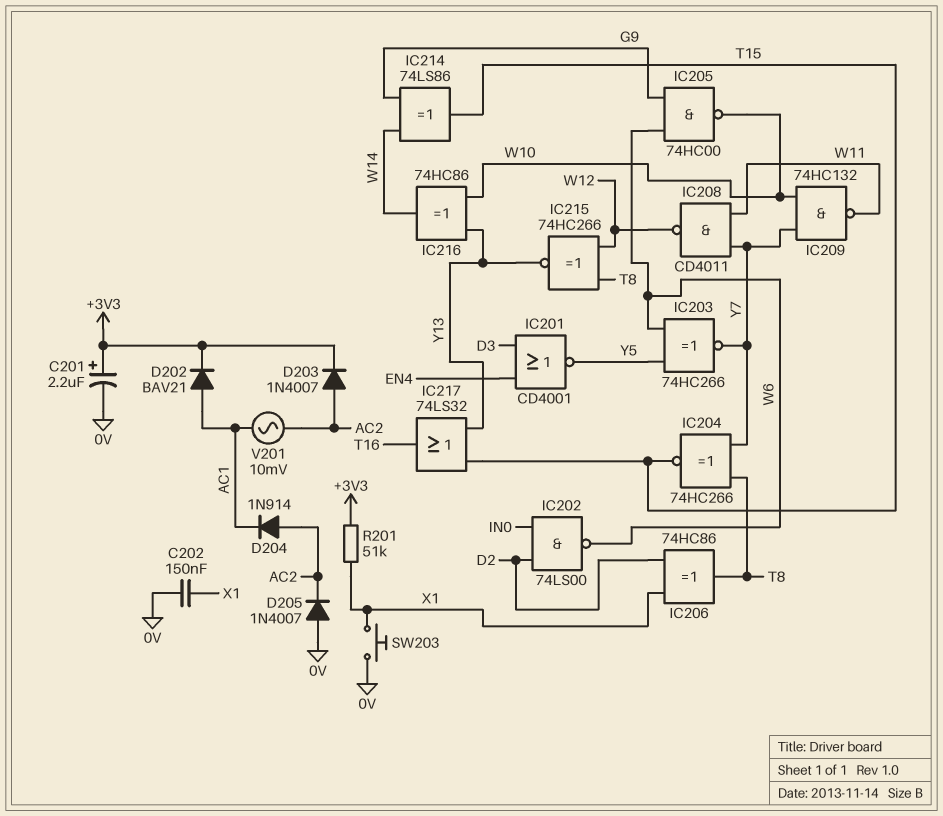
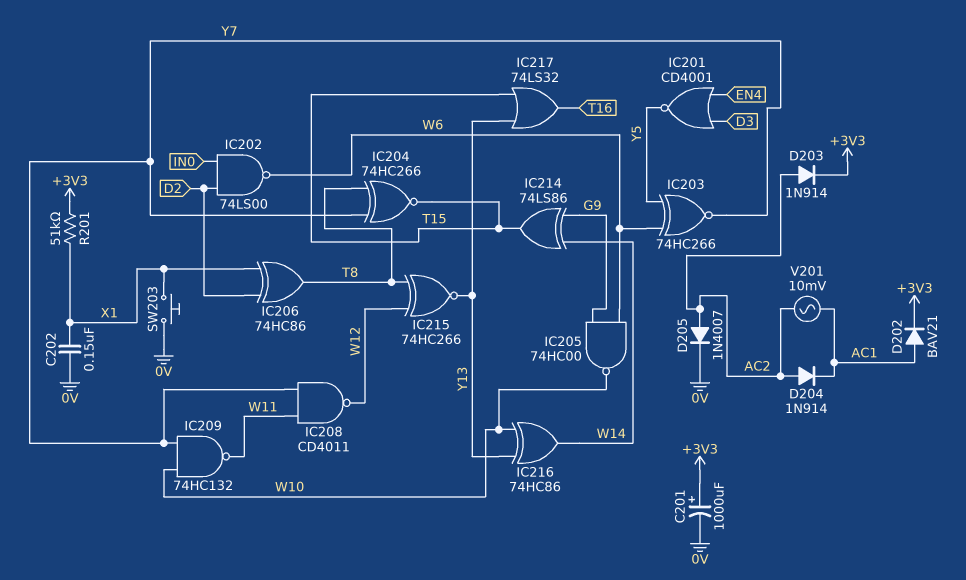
C201: 2.2uF (plus +3V3, minus 0V) -> 1000uF (plus +3V3, minus 0V)
D203: diode 1N4007 (A AC2, K +3V3) -> diode 1N914 (A AC2, K +3V3)
D205: diode 1N4007 (A 0V, K AC2) -> diode 1N4007 (A AC2, K 0V)

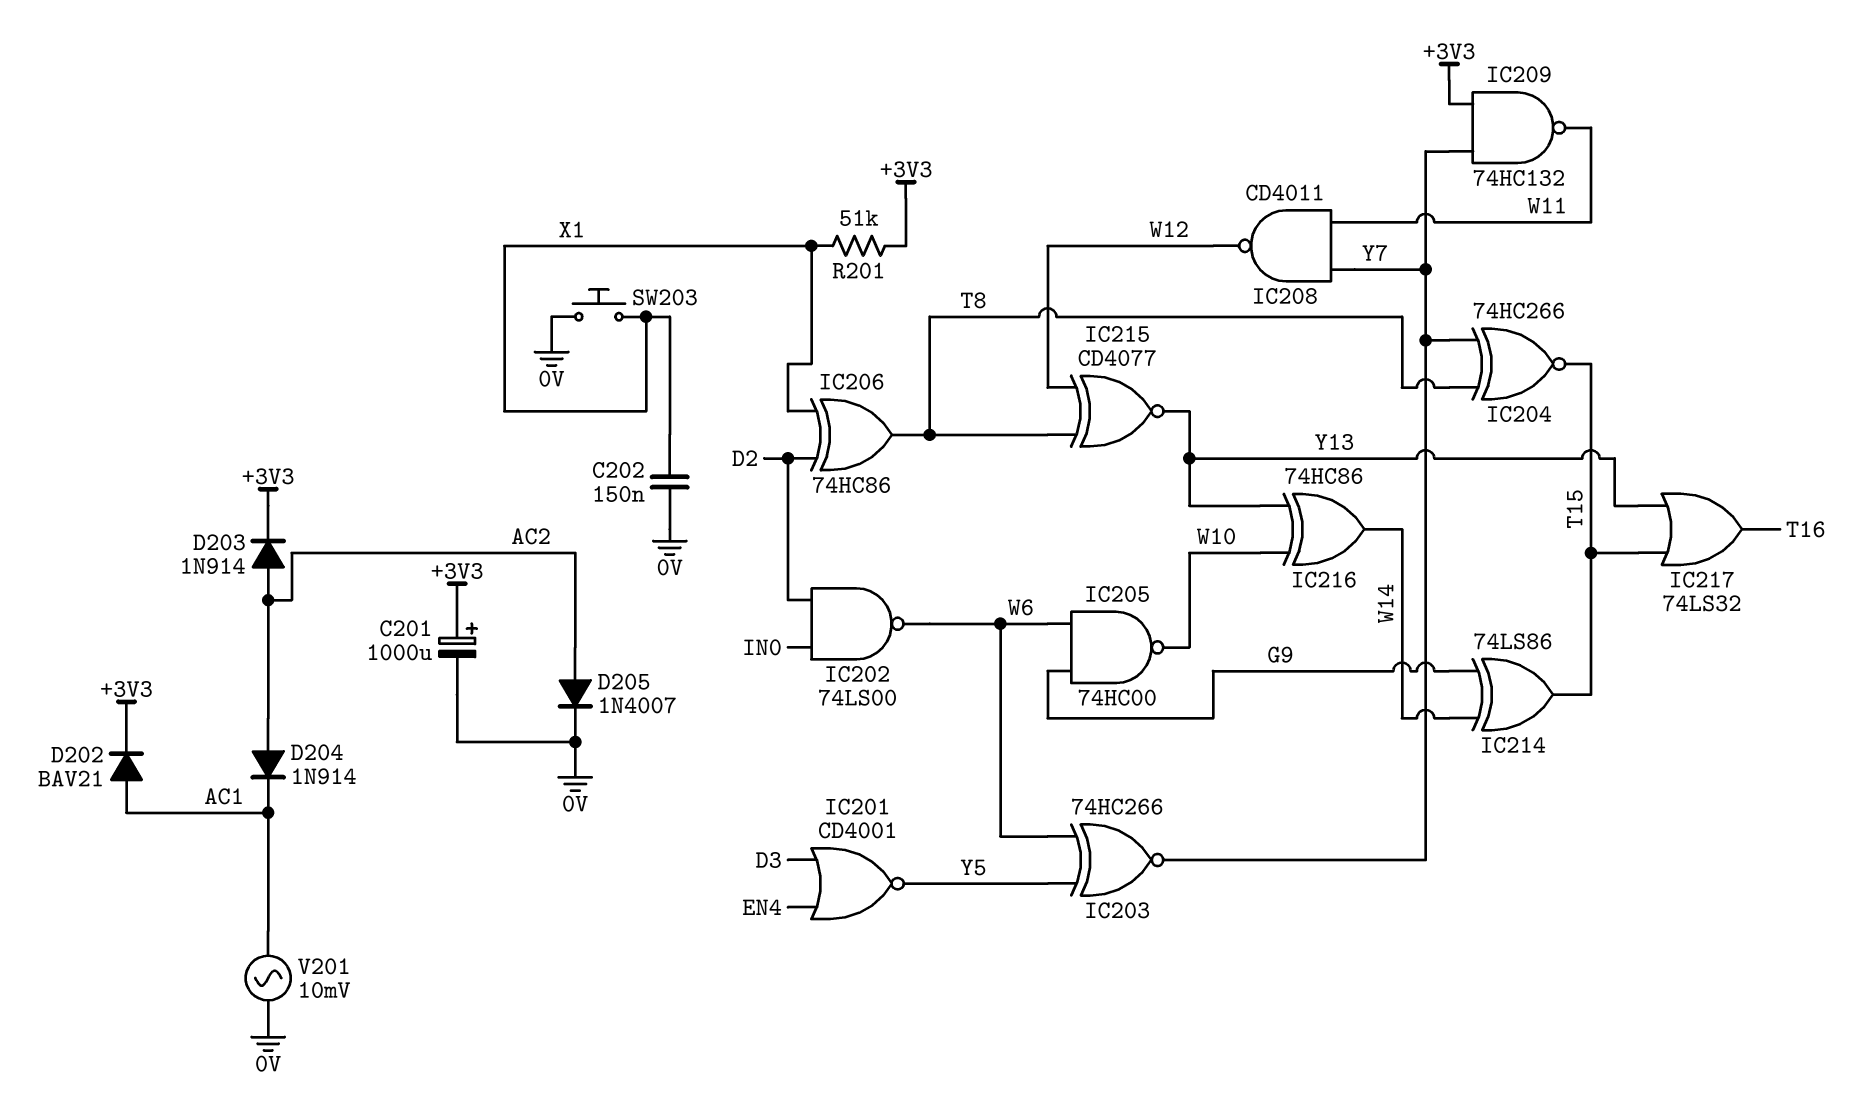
IC209: NAND 74HC132 (in W10, in Y7, out W11) -> NAND 74HC132 (in +3V3, in Y7, out W11)
IC215: XNOR 74HC266 (in T8, in W12, out Y13) -> XNOR CD4077 (in T8, in W12, out Y13)
V201: AC 10mV (AC1, AC2) -> AC 10mV (0V, AC1)

